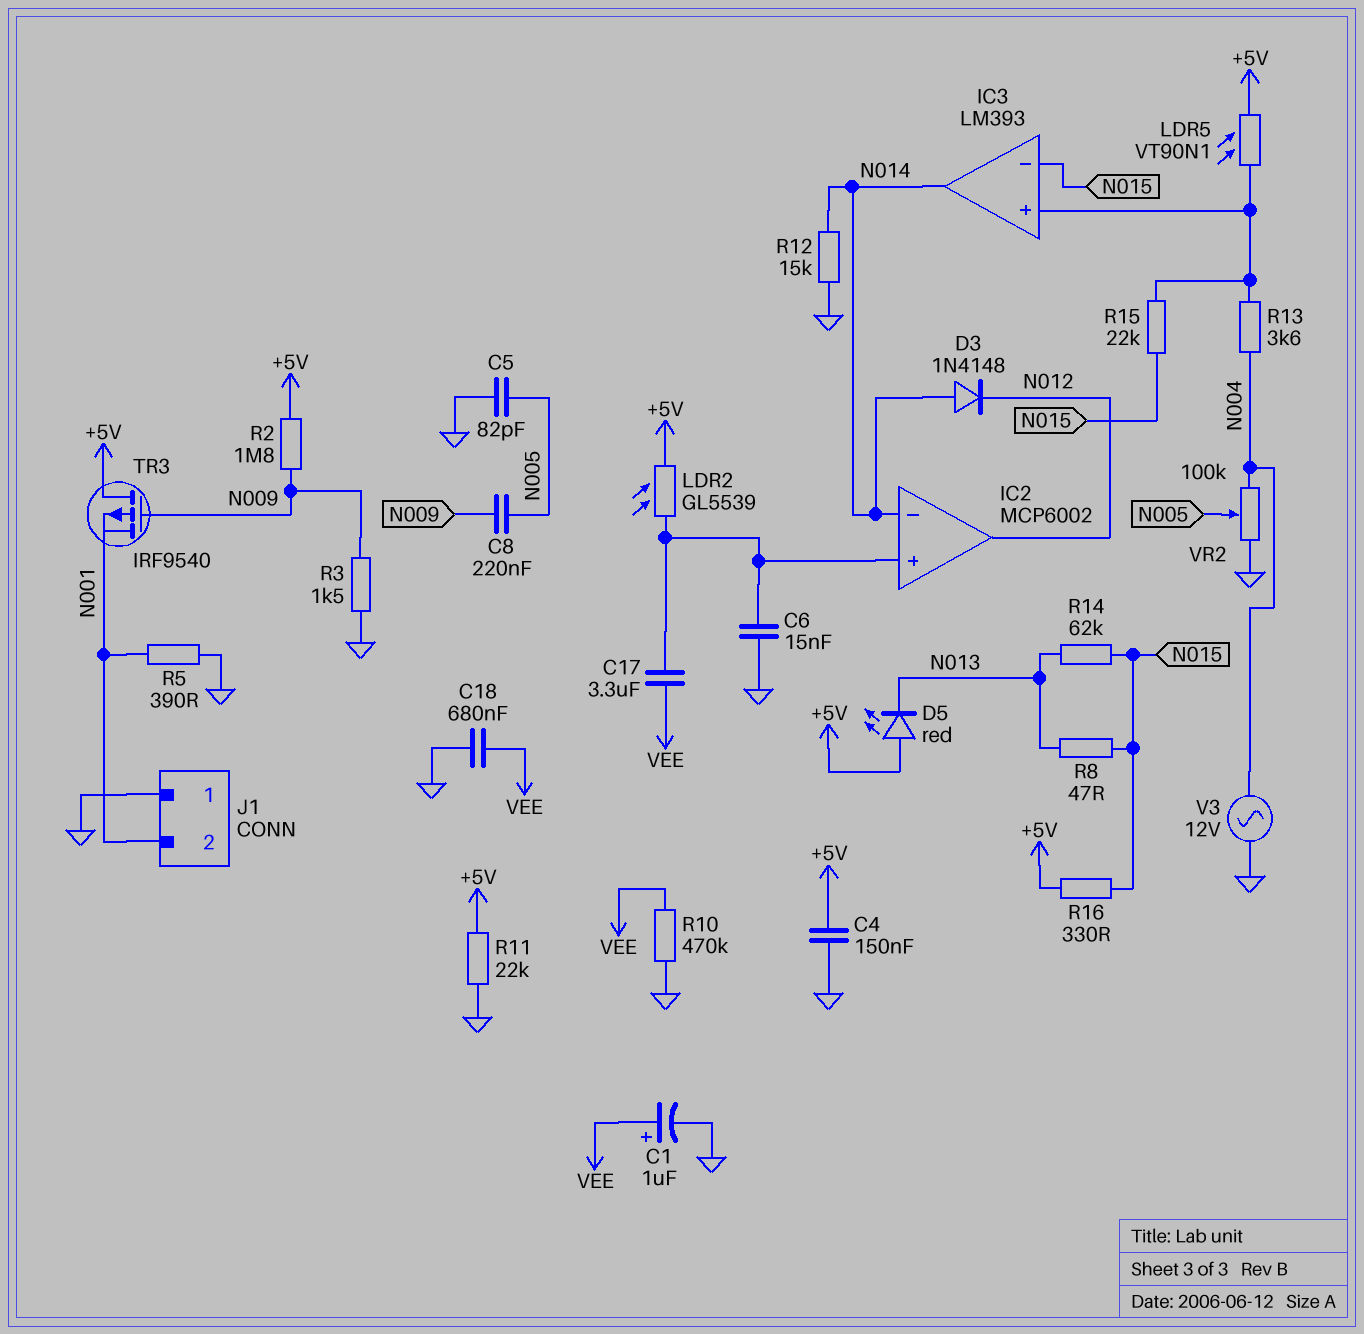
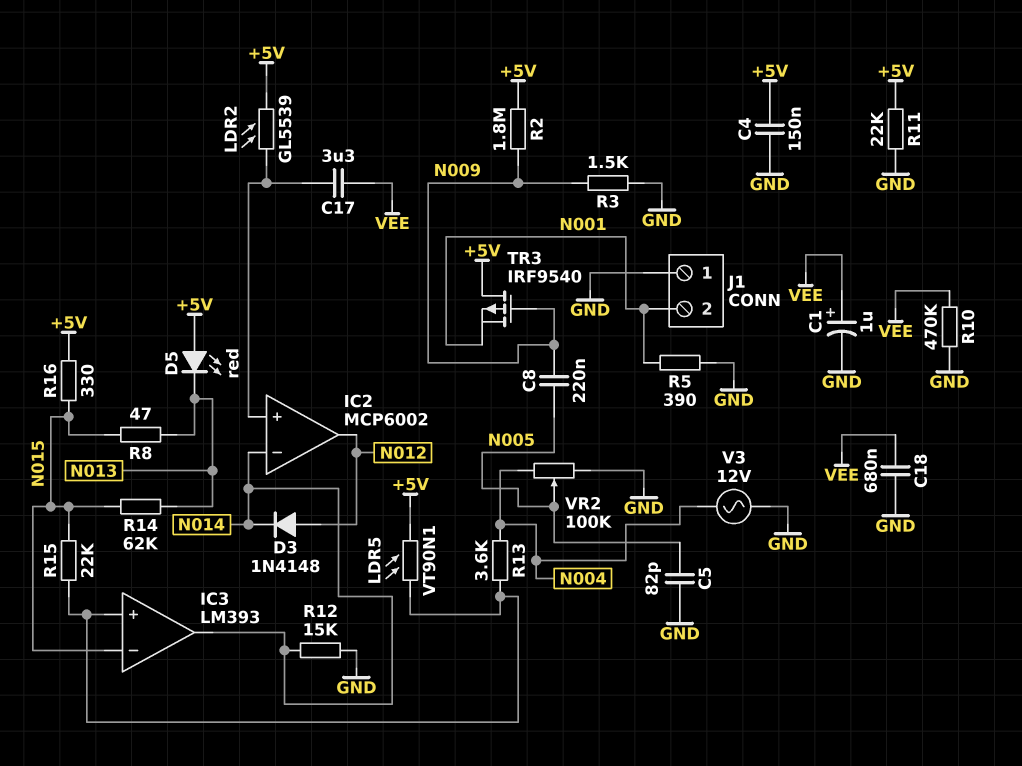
C6: 15nF (GND, IC2/in+) -> none
D3: diode 1N4148 (A N014, K N012) -> diode 1N4148 (A N012, K N014)

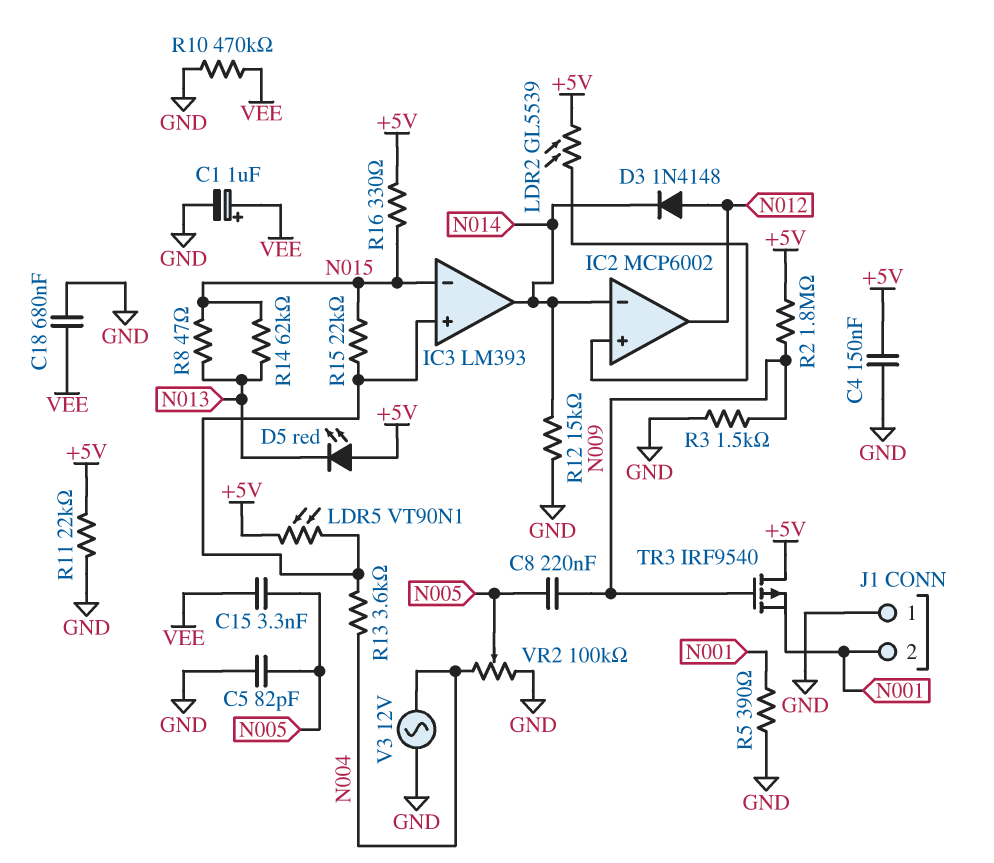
C15: none -> 3.3nF (N005, VEE)
C17: 3.3uF (IC2/in+, VEE) -> none

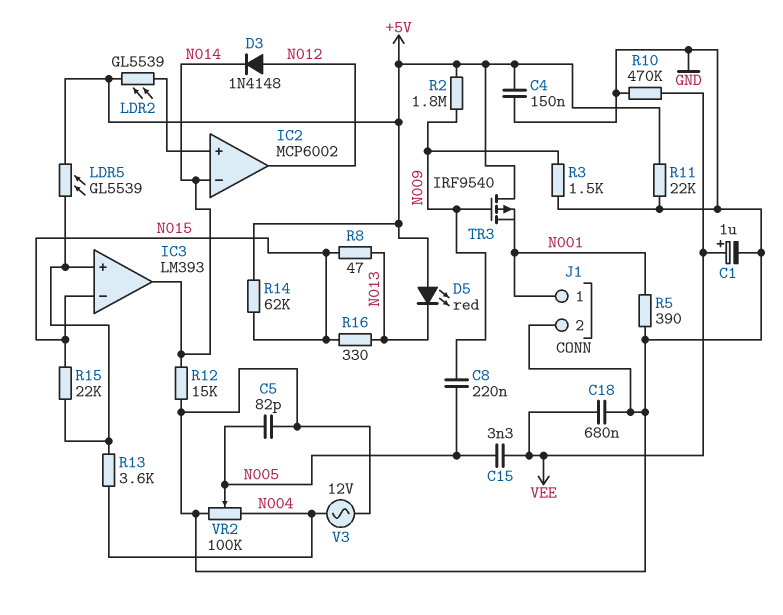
J1 pin 1: GND -> N001
J1 pin 2: N001 -> GND
LDR5: VT90N1 (+5V, IC3/in+) -> GL5539 (+5V, IC3/in+)
R14: 62k (N013, N015) -> 62k (+5V, N015)
R16: 330 (+5V, N015) -> 330 (N013, N015)

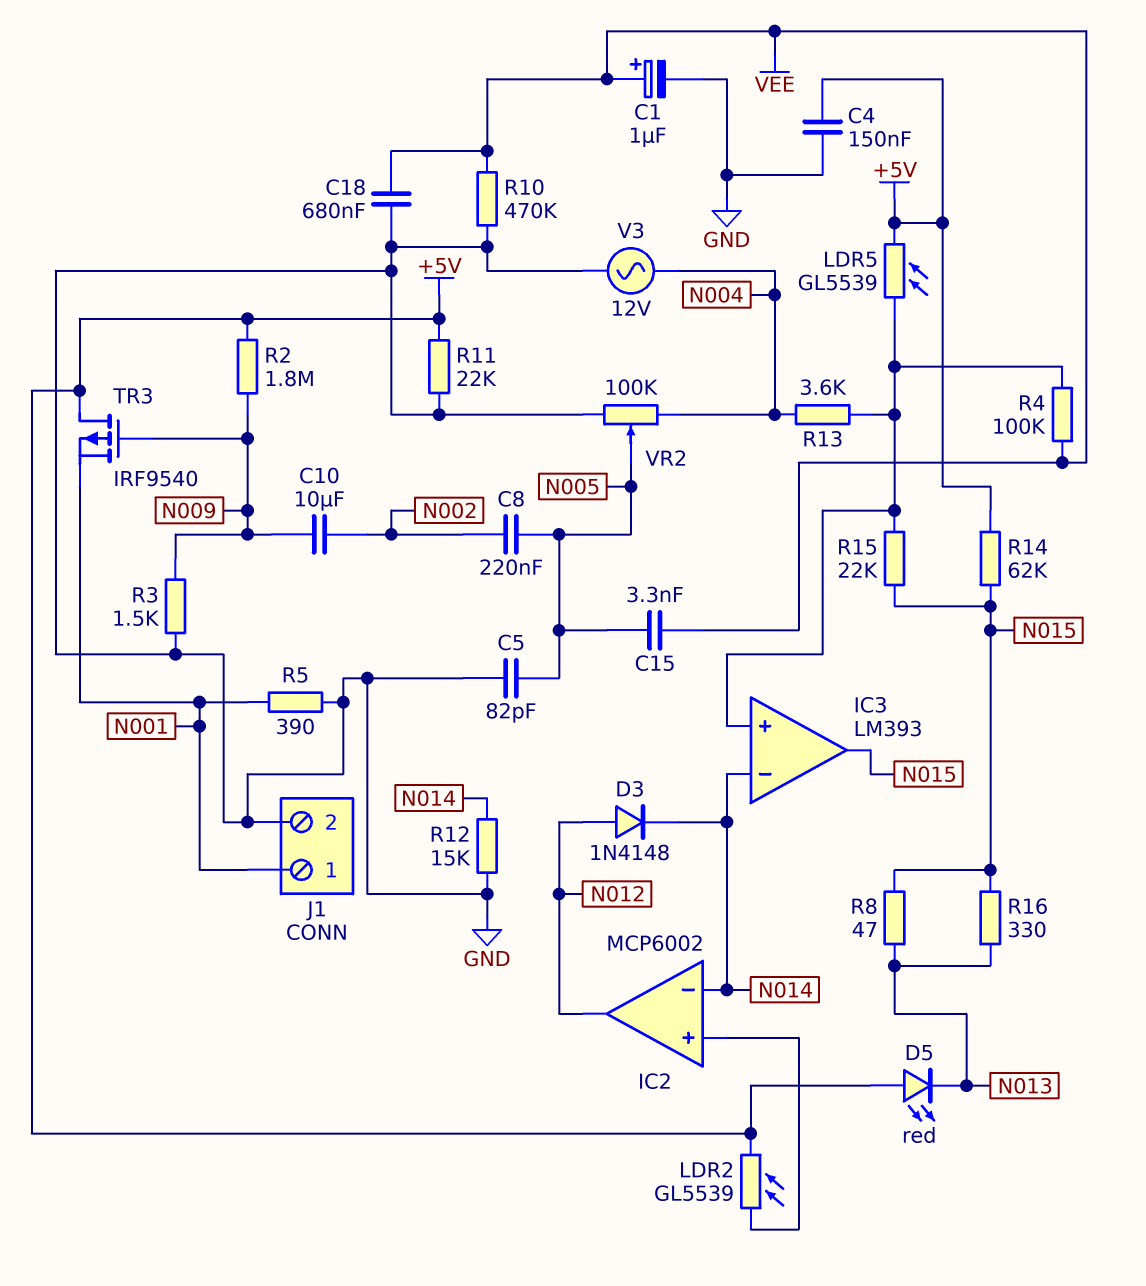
C8: 220nF (N005, N009) -> 220nF (N002, N005)
C10: none -> 10uF (N002, N009)
IC3 pin in-: N015 -> N014
IC3 pin out: N014 -> N015
R4: none -> 100k (IC3/in+, VEE)

